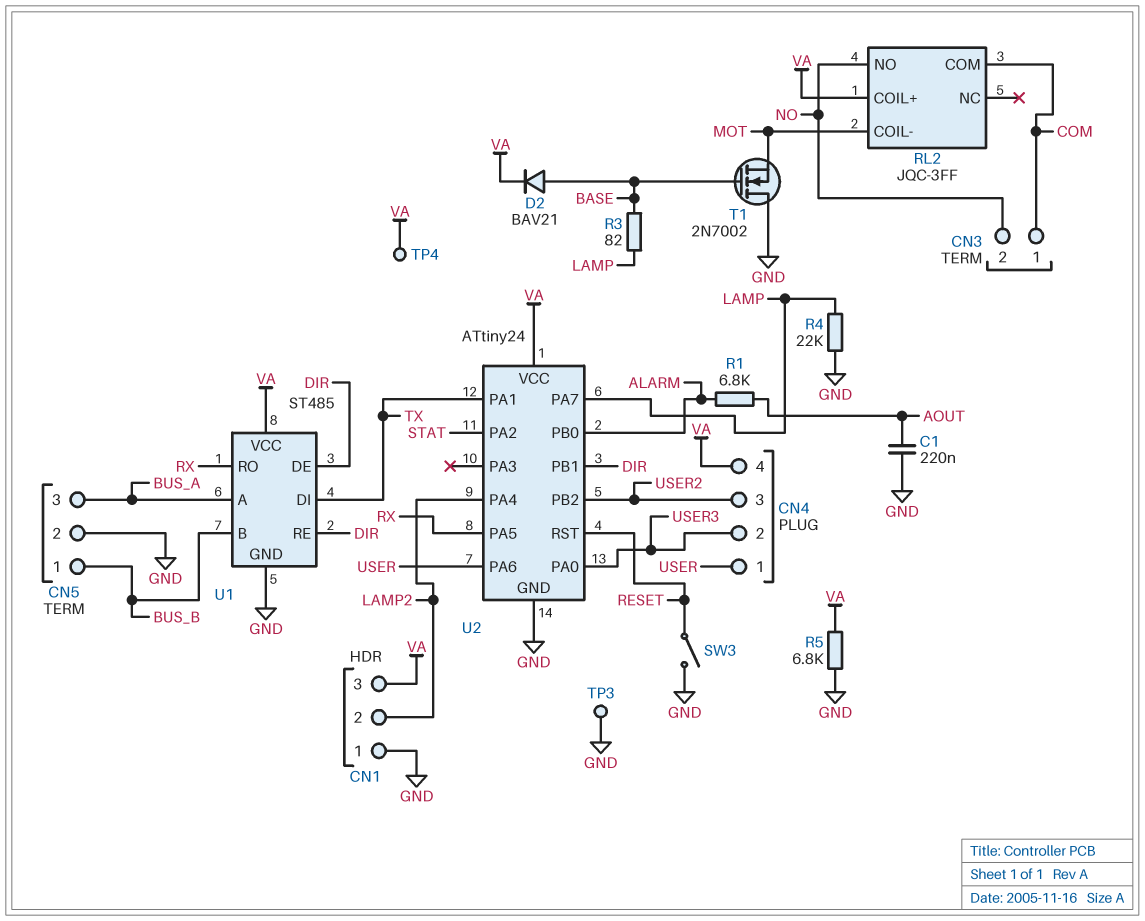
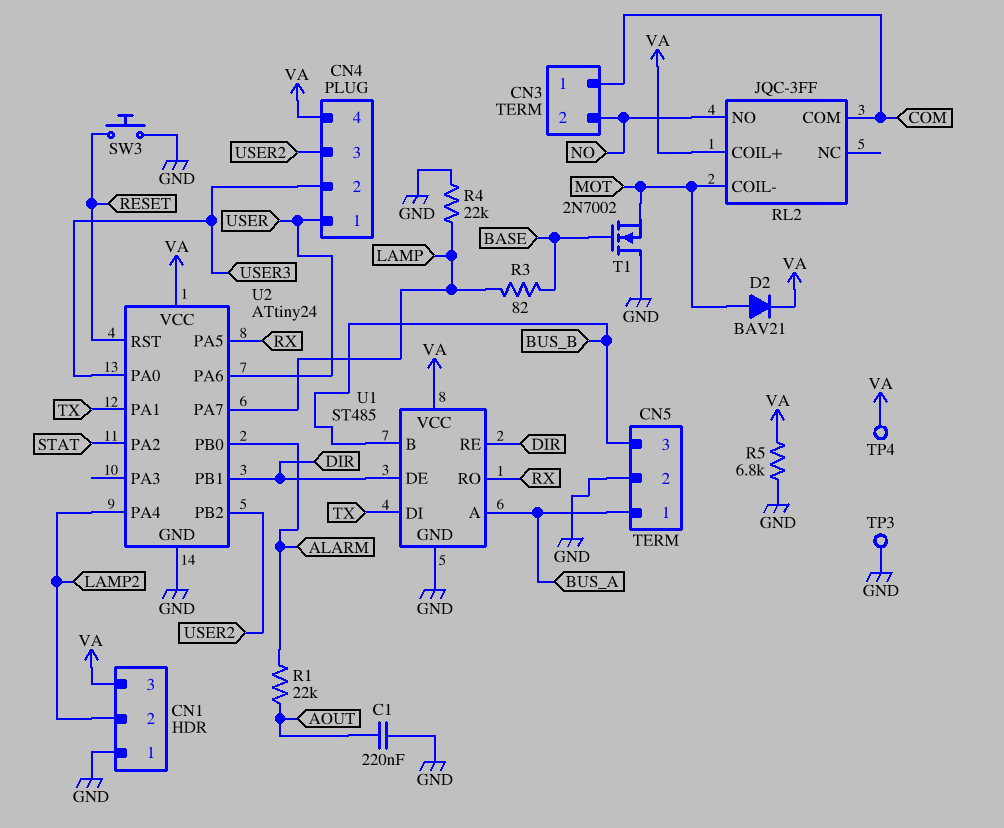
CN5 pin 1: BUS_B -> BUS_A
CN5 pin 3: BUS_A -> BUS_B
D2: diode BAV21 (A BASE, K VA) -> diode BAV21 (A MOT, K VA)
R1: 6.8k (ALARM, AOUT) -> 22k (ALARM, AOUT)
SW3: switch (GND, RESET) -> button (GND, RESET)

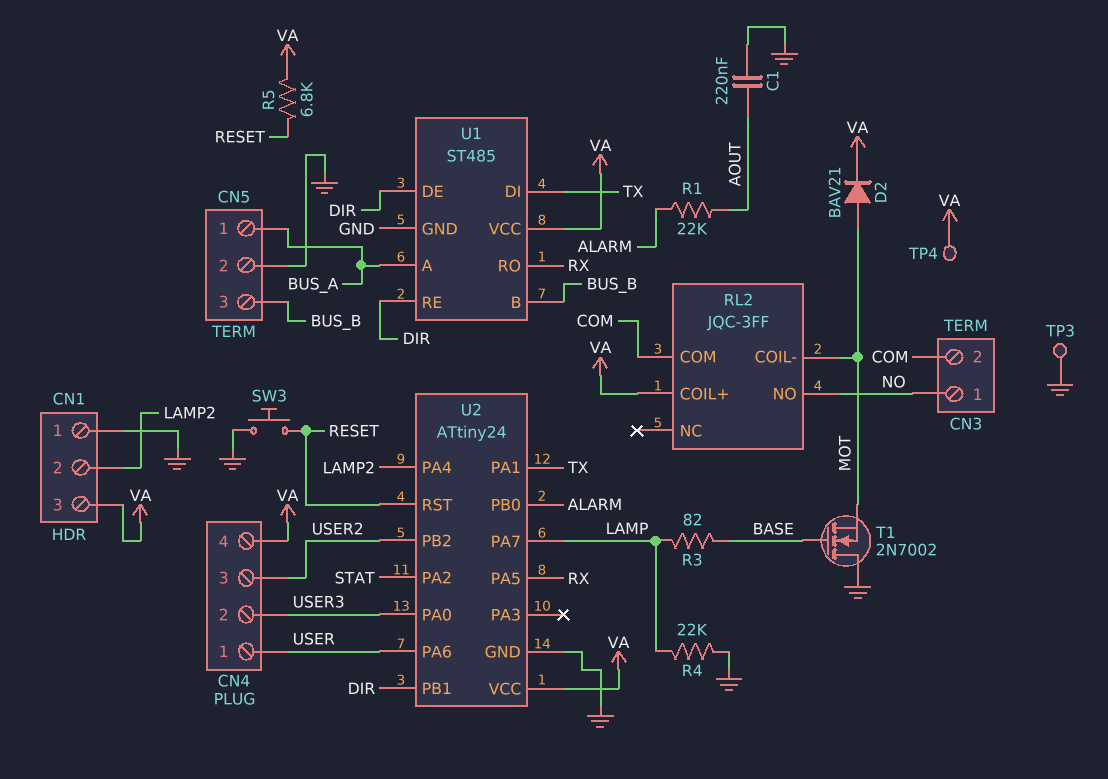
CN3 pin 1: COM -> NO
CN3 pin 2: NO -> COM
R5: 6.8k (GND, VA) -> 6.8k (RESET, VA)

